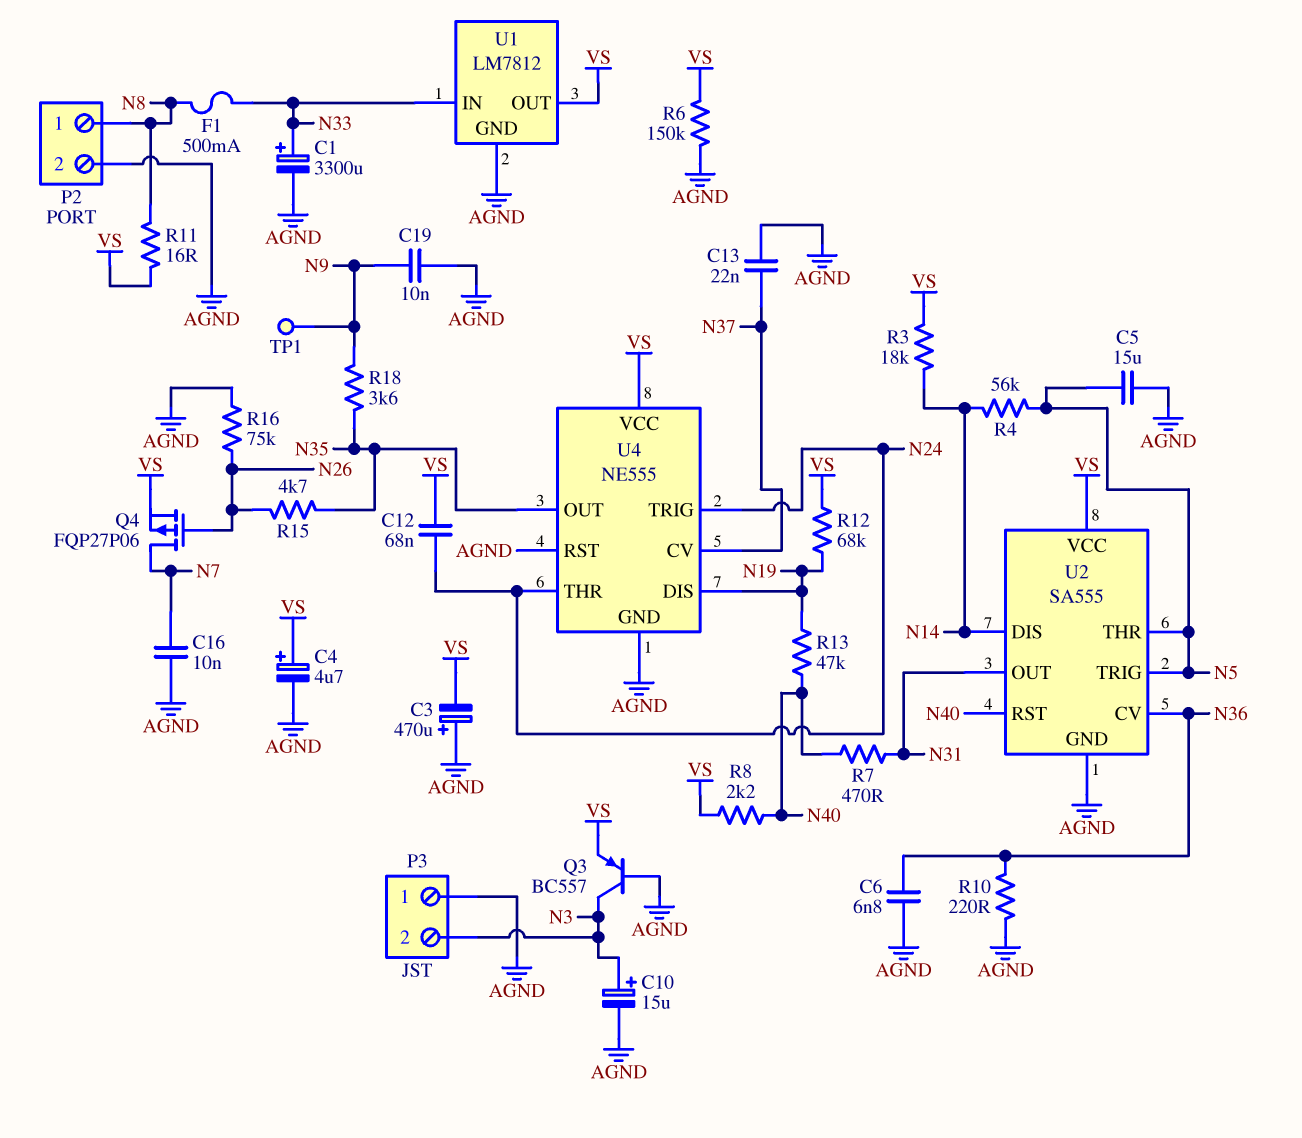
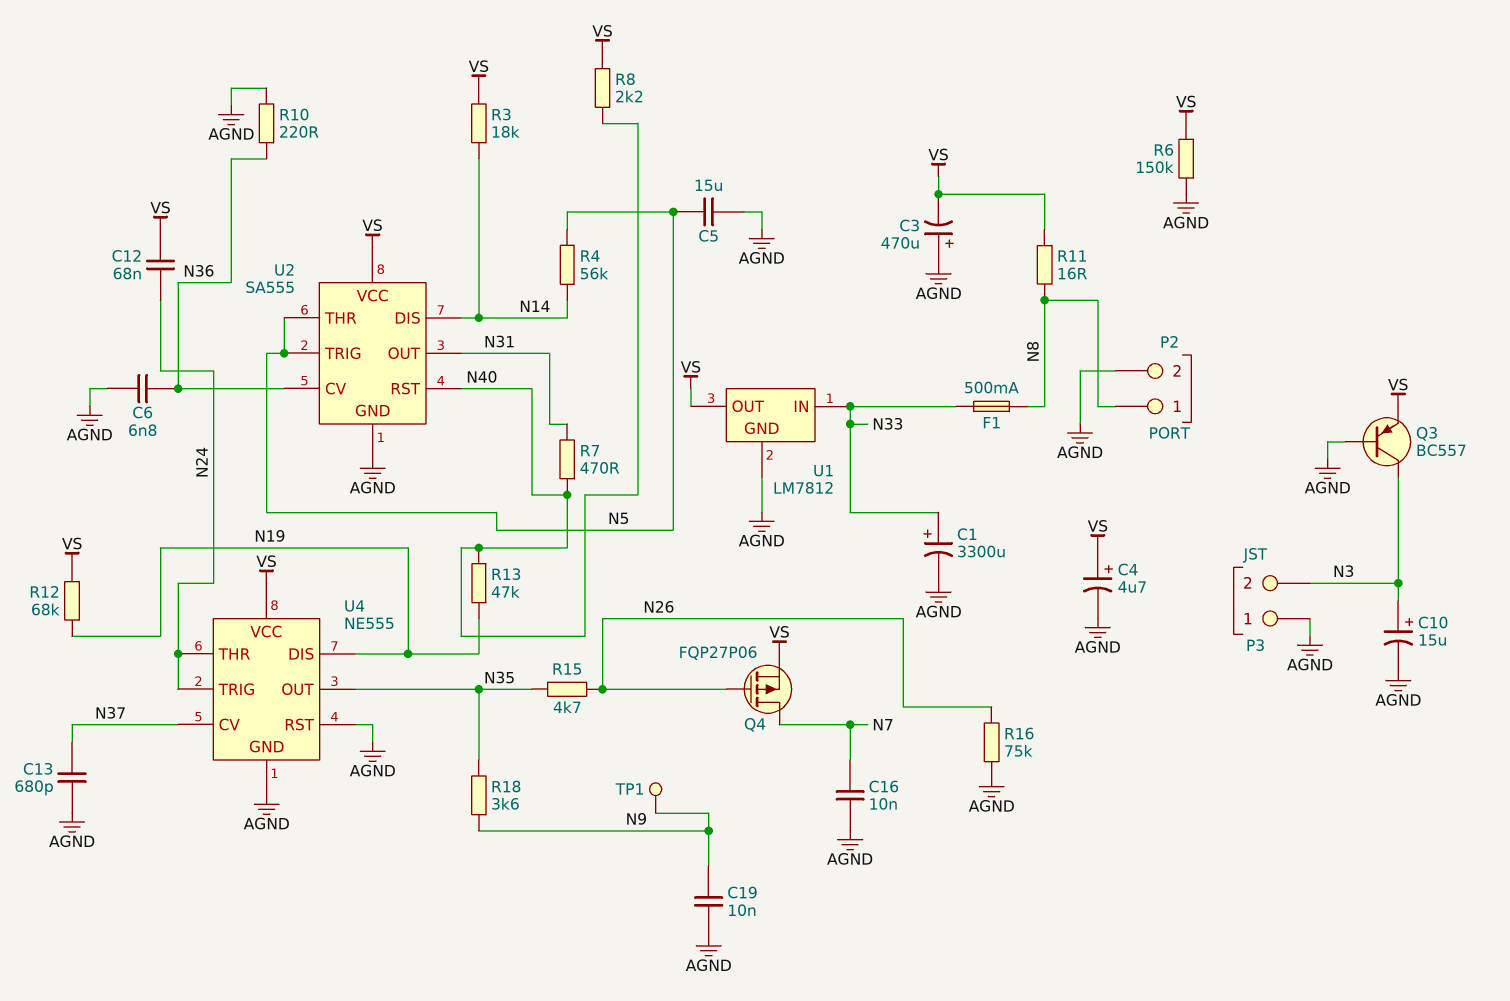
C13: 22nF (AGND, N37) -> 680pF (AGND, N37)

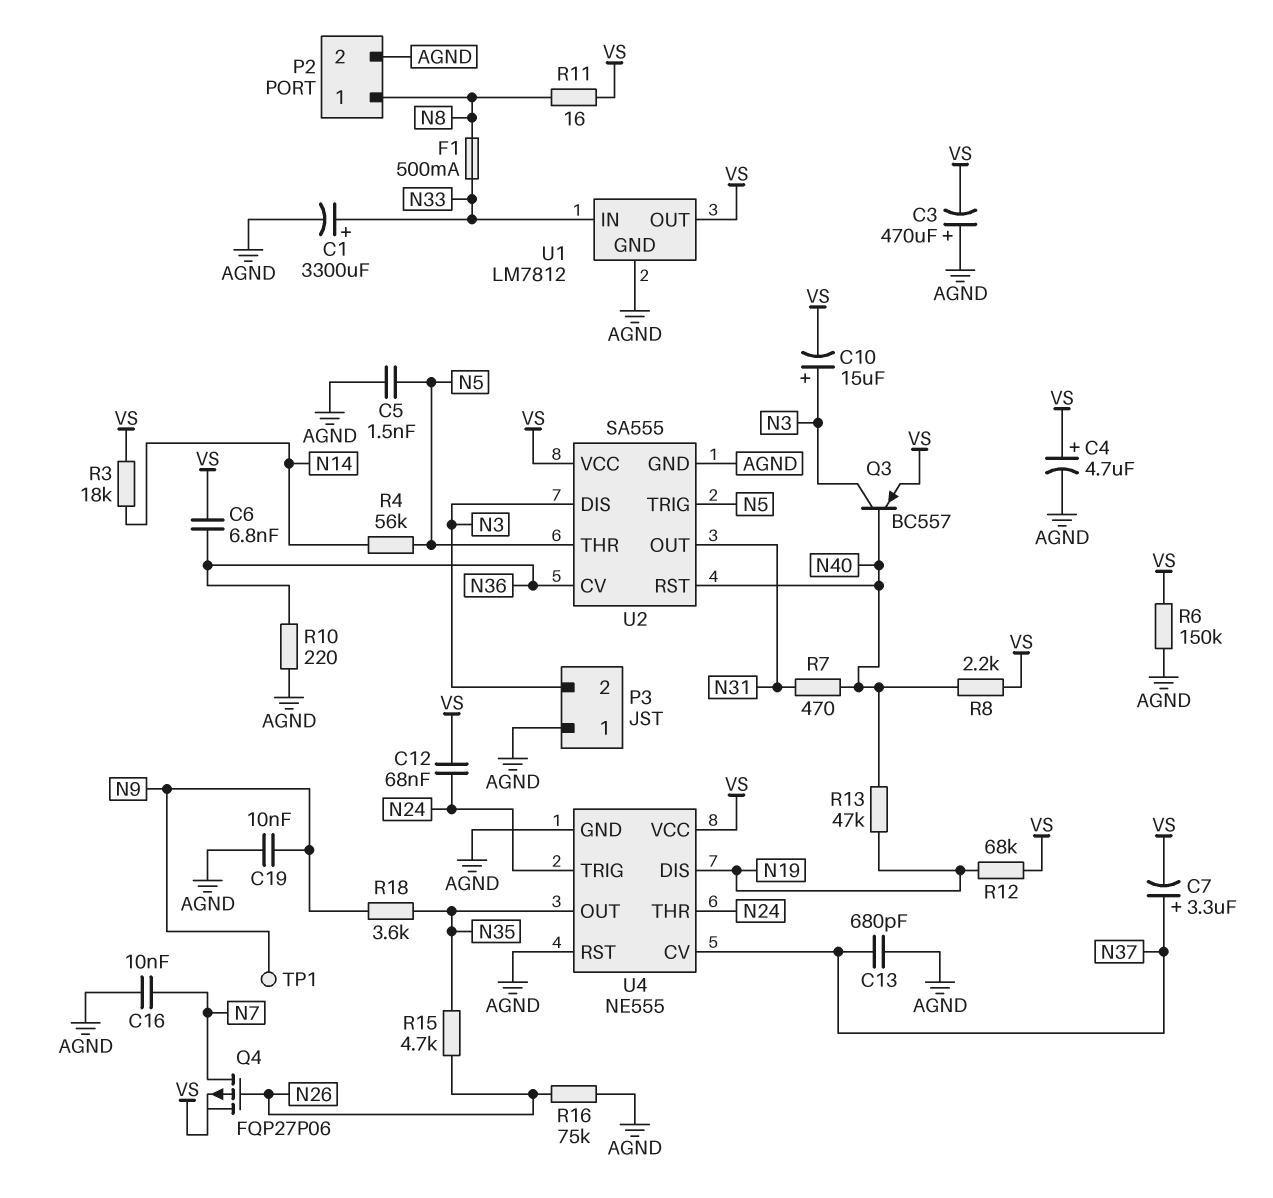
C5: 15uF (AGND, N5) -> 1.5nF (AGND, N5)
C6: 6.8nF (AGND, N36) -> 6.8nF (N36, VS)
C7: none -> 3.3uF (plus N37, minus VS)
C10: 15uF (plus N3, minus AGND) -> 15uF (plus N3, minus VS)
Q3: PNP BC557 (B AGND, C N3, E VS) -> PNP BC557 (B N40, C N3, E VS)
U2 pin DIS: N14 -> N3

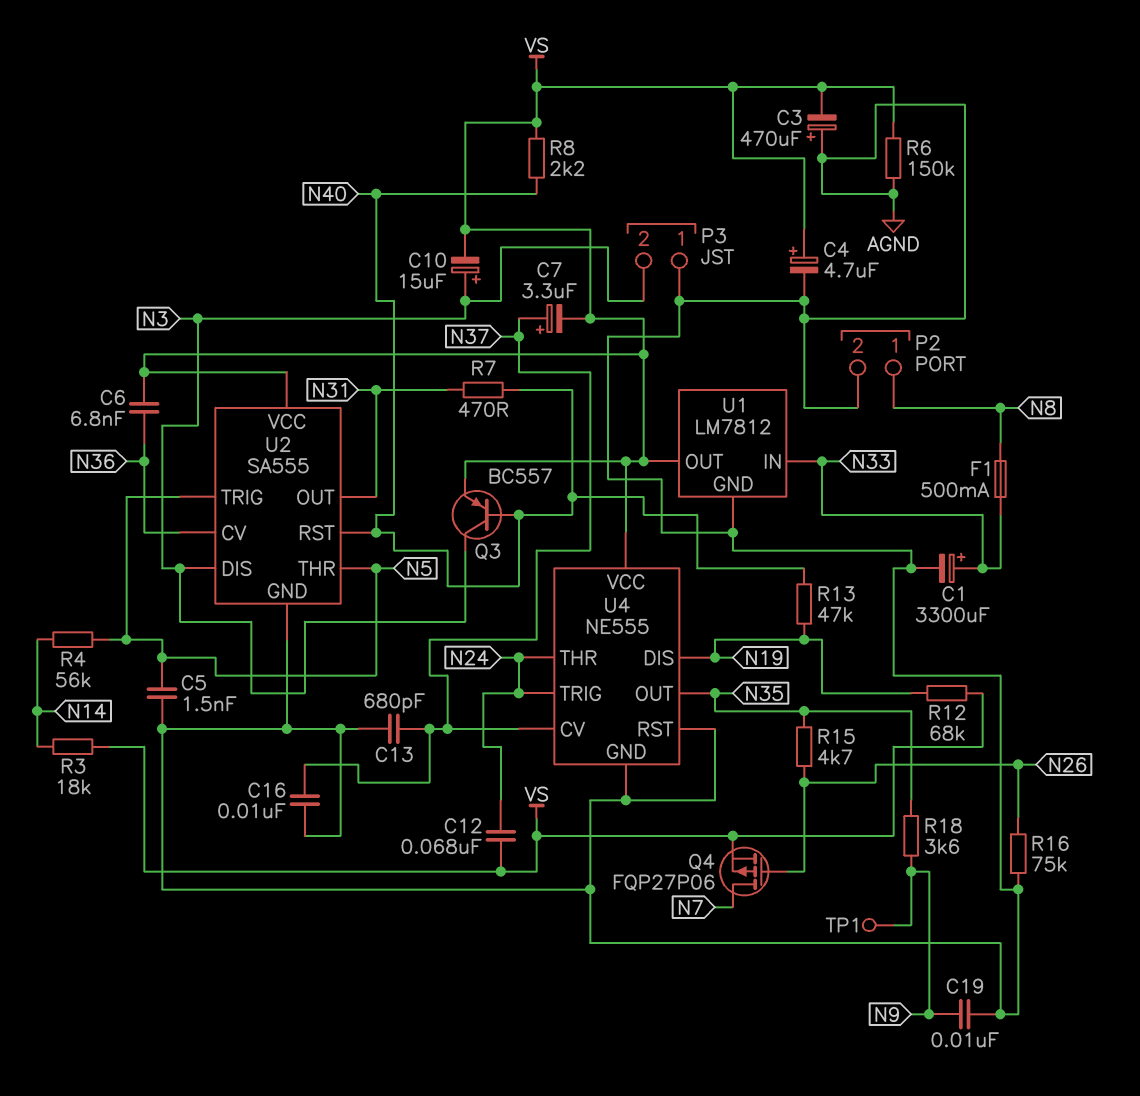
C16: 10nF (AGND, N7) -> 10nF (AGND, N37)
R10: 220 (AGND, N36) -> none
R11: 16 (N8, VS) -> none

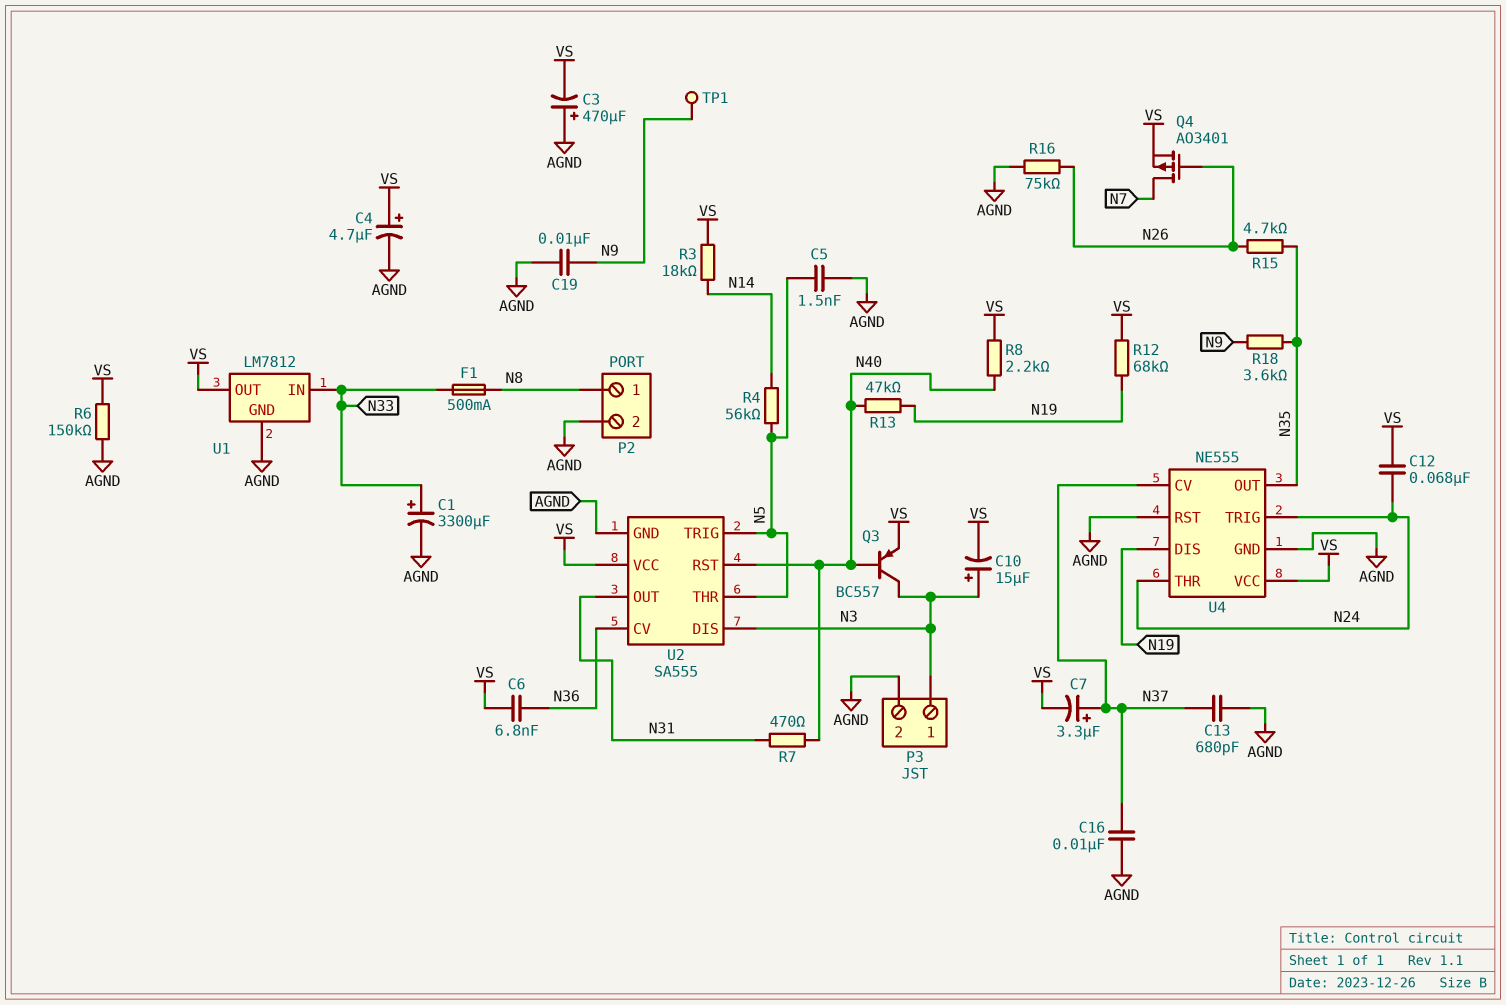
P3 pin 1: AGND -> N3
P3 pin 2: N3 -> AGND
Q4: PMOS FQP27P06 (G N26, D N7, S VS) -> PMOS AO3401 (G N26, D N7, S VS)

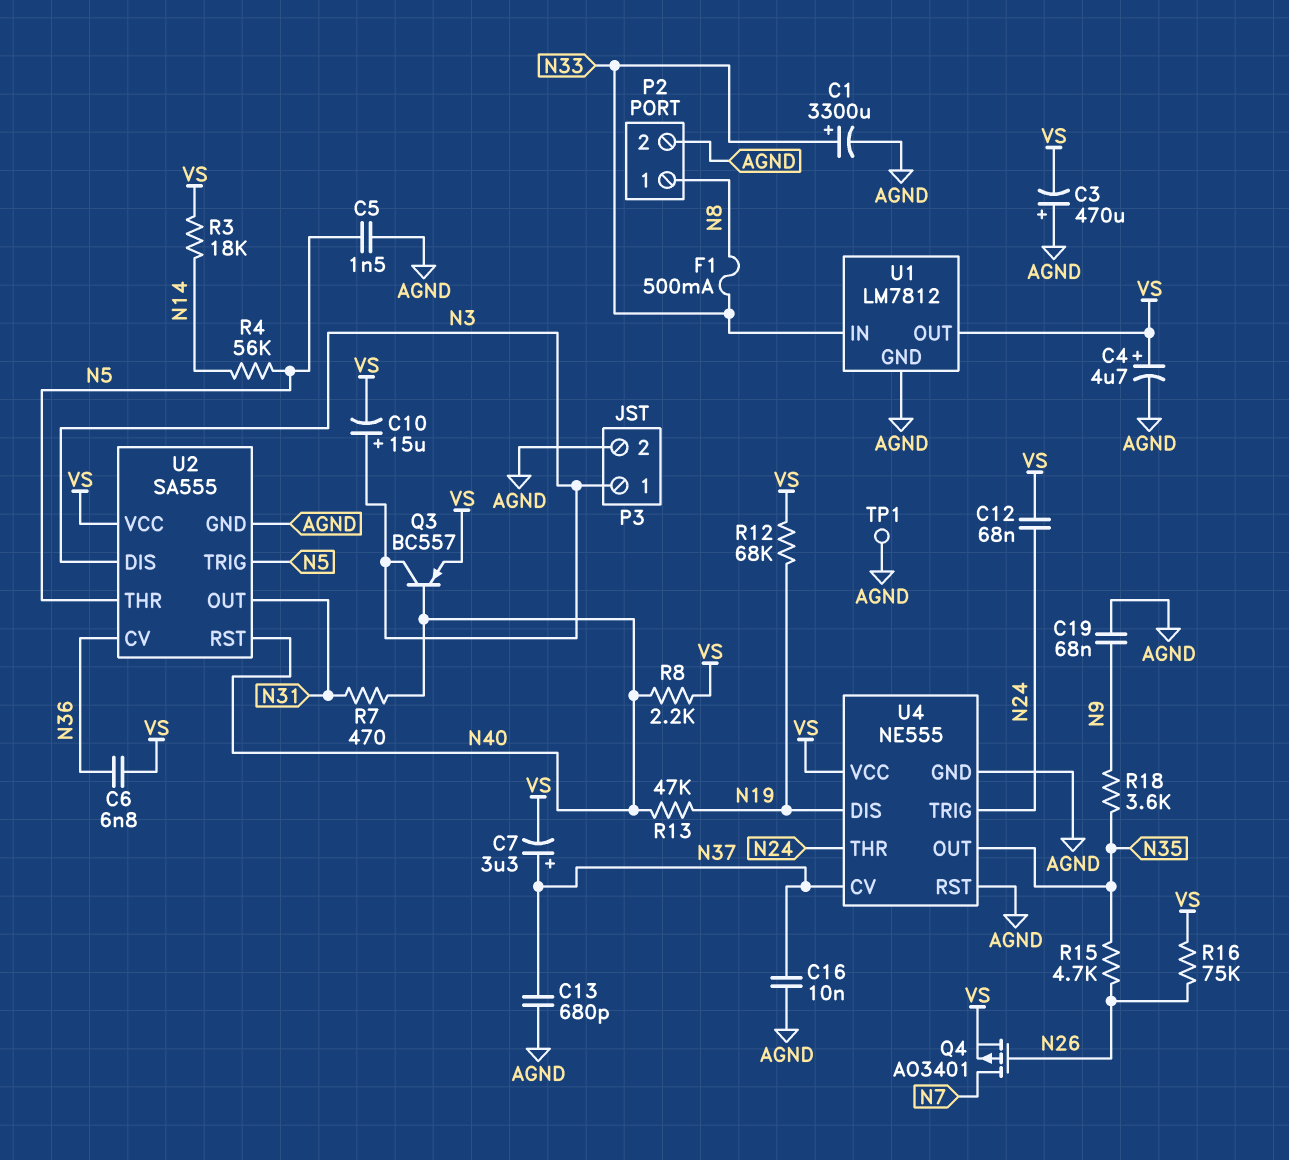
C19: 10nF (AGND, N9) -> 68nF (AGND, N9)
R6: 150k (AGND, VS) -> none
R16: 75k (AGND, N26) -> 75k (N26, VS)
TP1: test point (N9) -> test point (AGND)

